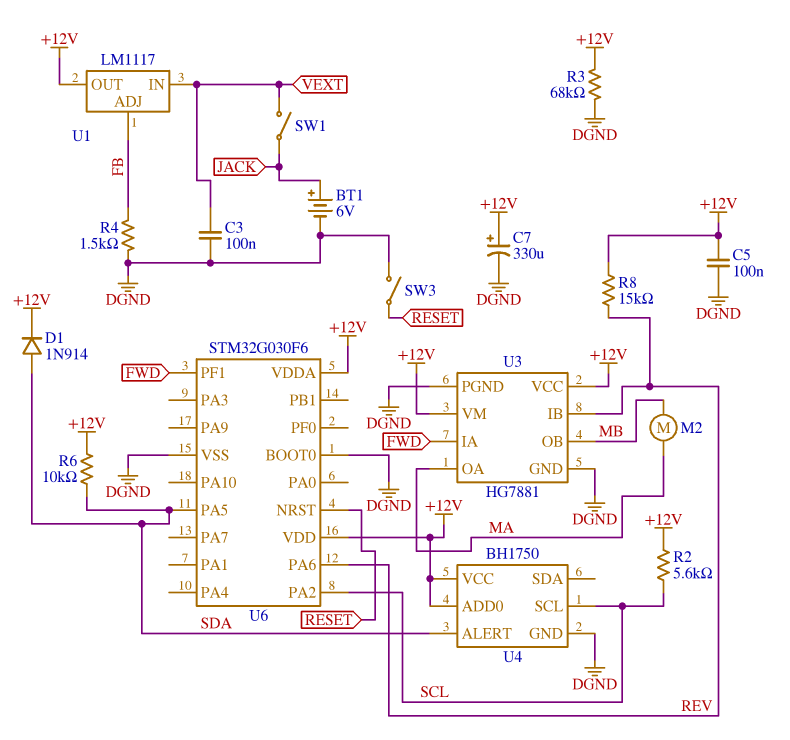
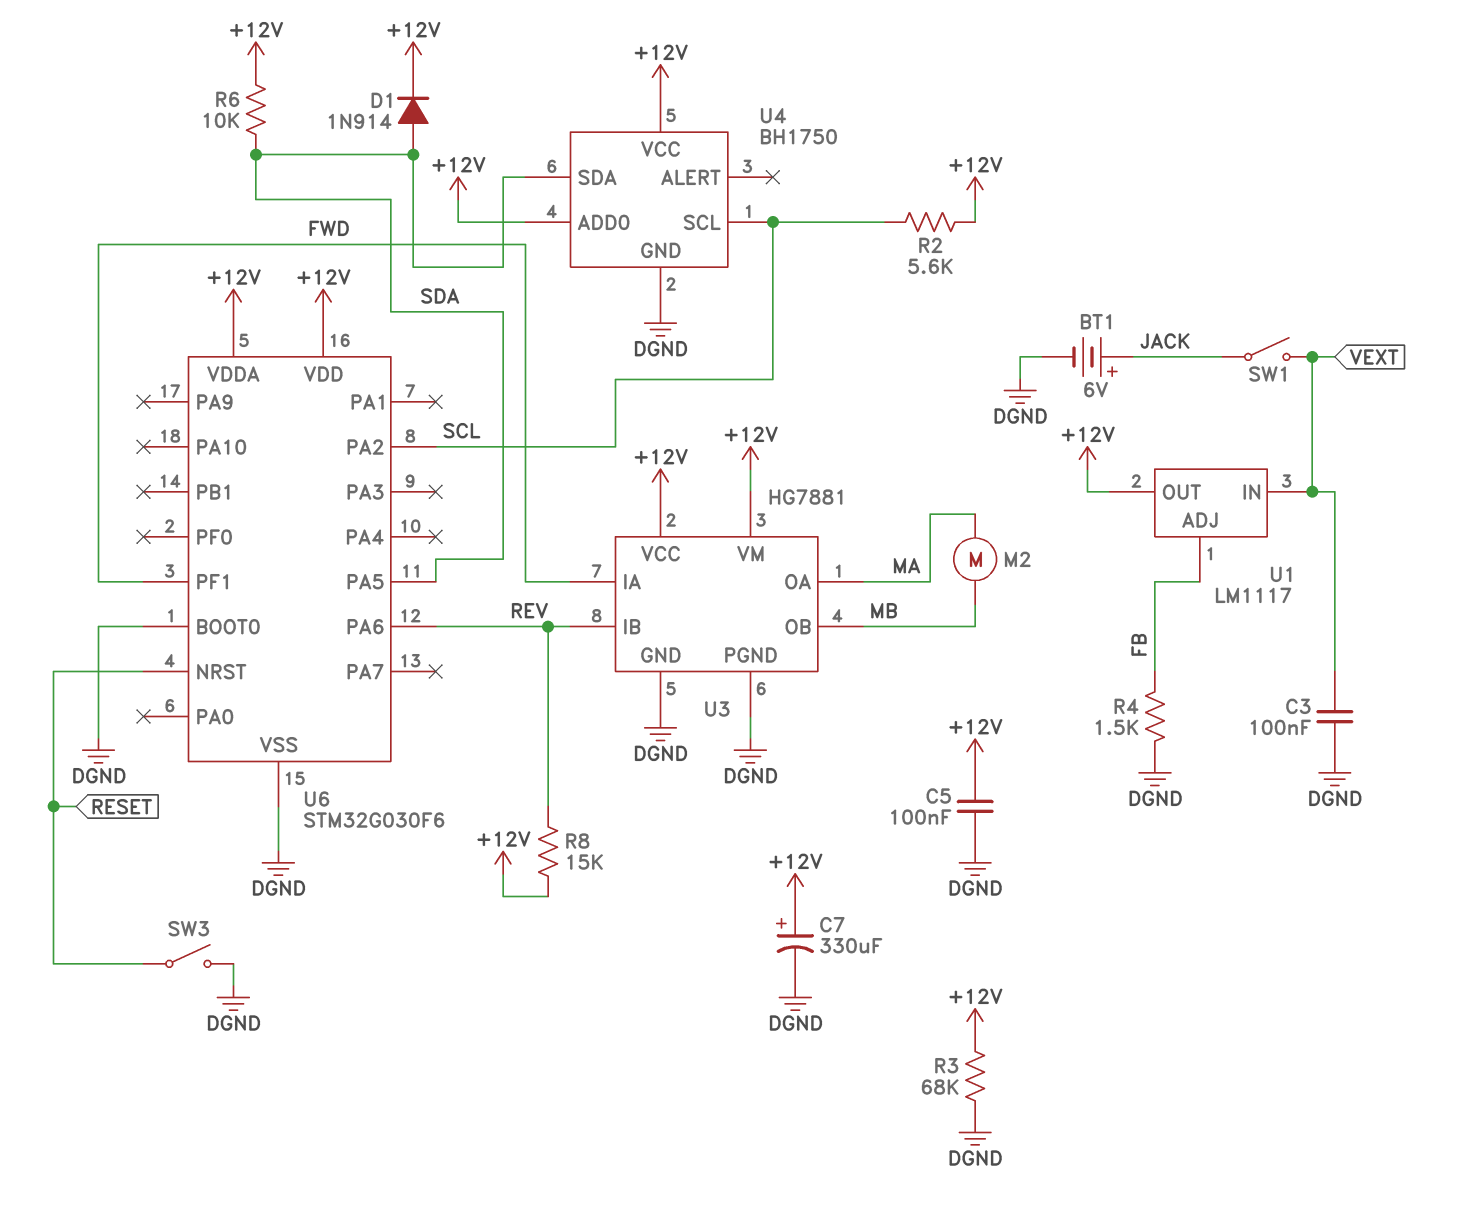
U4 pin ALERT: SDA -> none
U4 pin SDA: none -> SDA

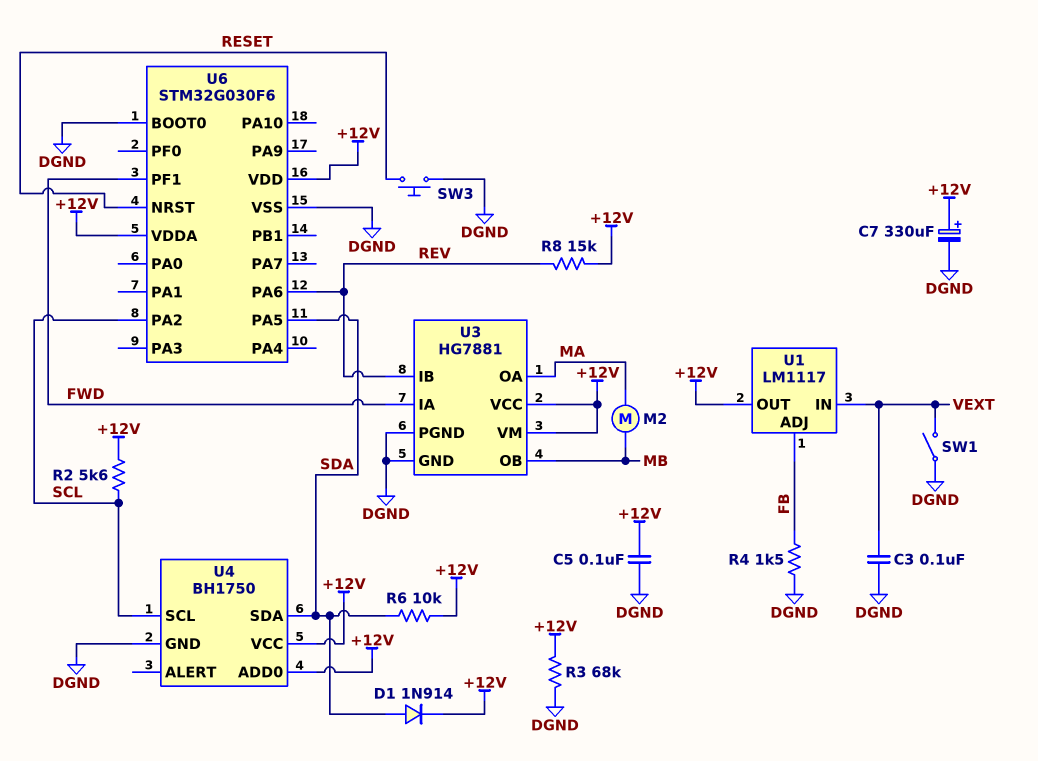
BT1: 6V (plus JACK, minus DGND) -> none
SW1: switch (JACK, VEXT) -> switch (DGND, VEXT)
SW3: switch (DGND, RESET) -> button (DGND, RESET)

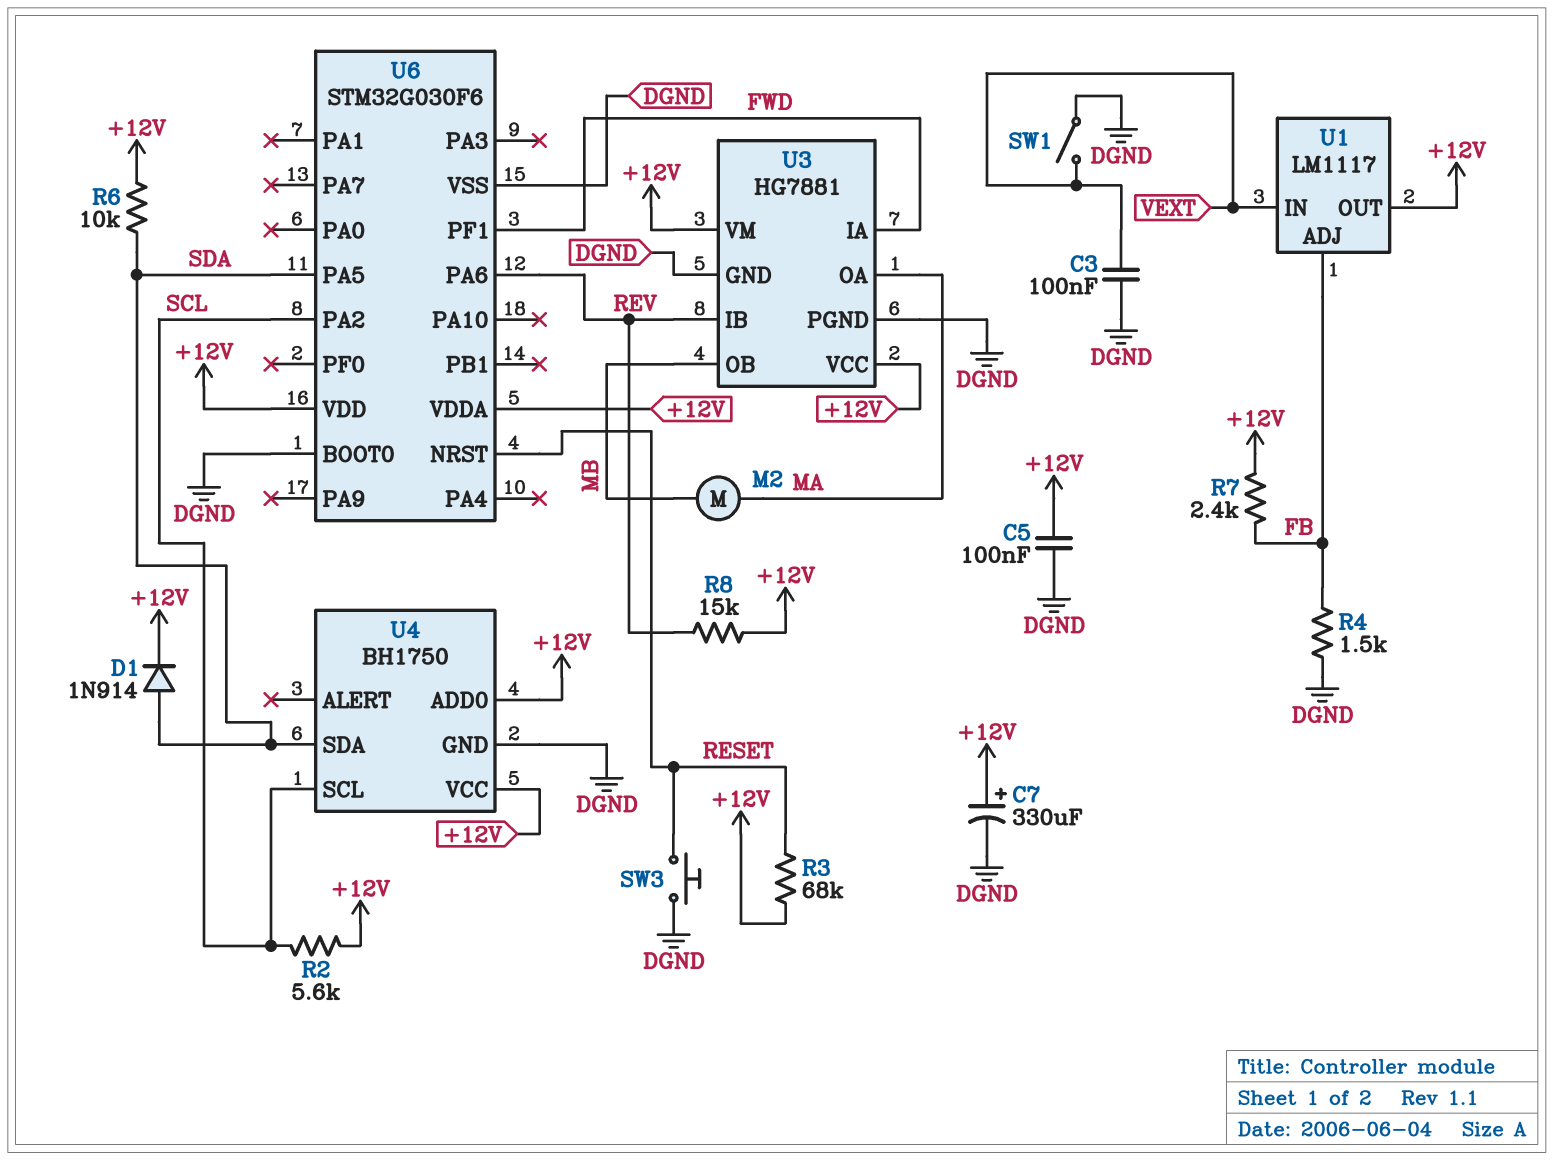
R3: 68k (+12V, DGND) -> 68k (+12V, RESET)
R7: none -> 2.4k (+12V, FB)

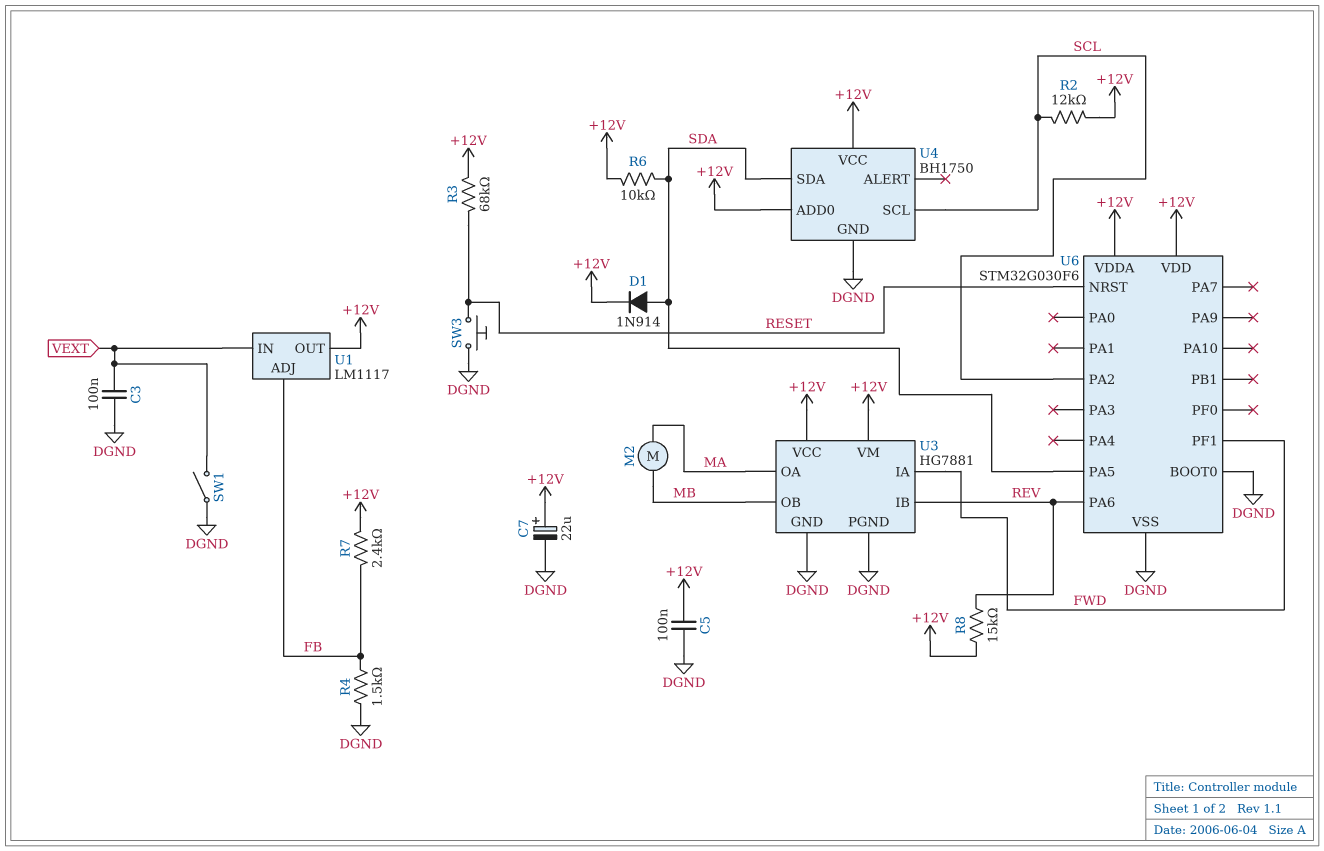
C7: 330uF (plus +12V, minus DGND) -> 22uF (plus +12V, minus DGND)
R2: 5.6k (+12V, SCL) -> 12k (+12V, SCL)

